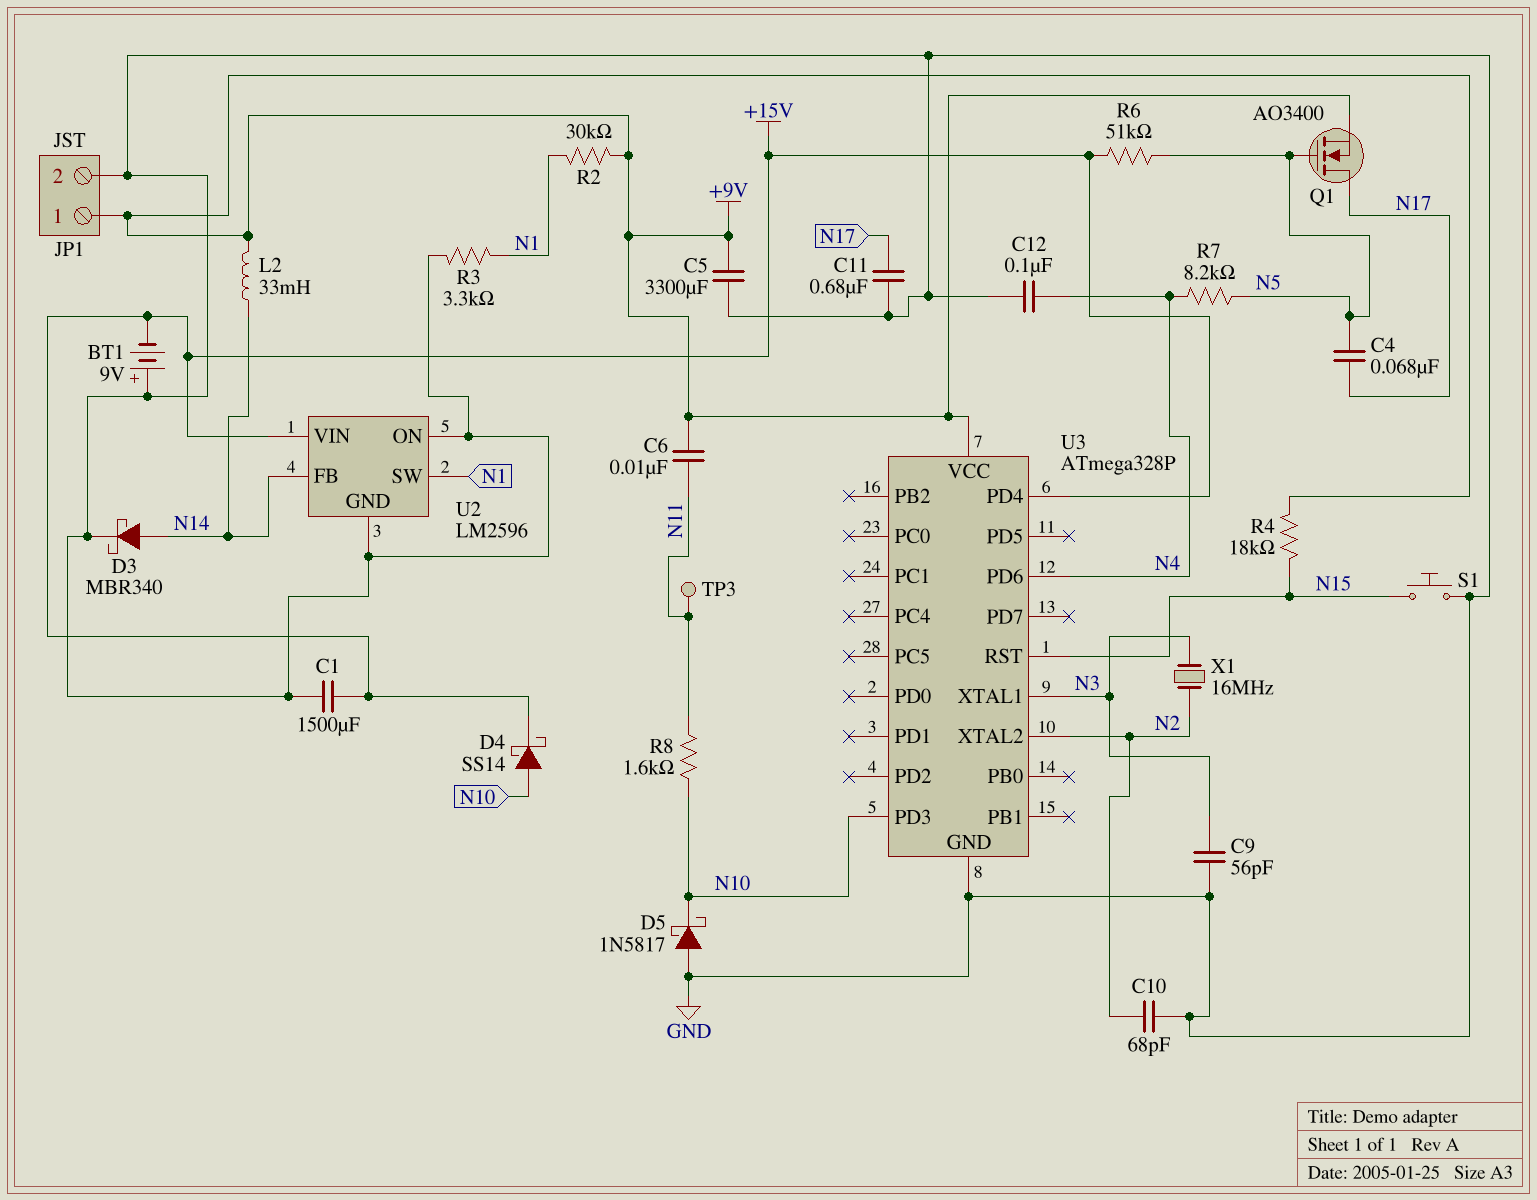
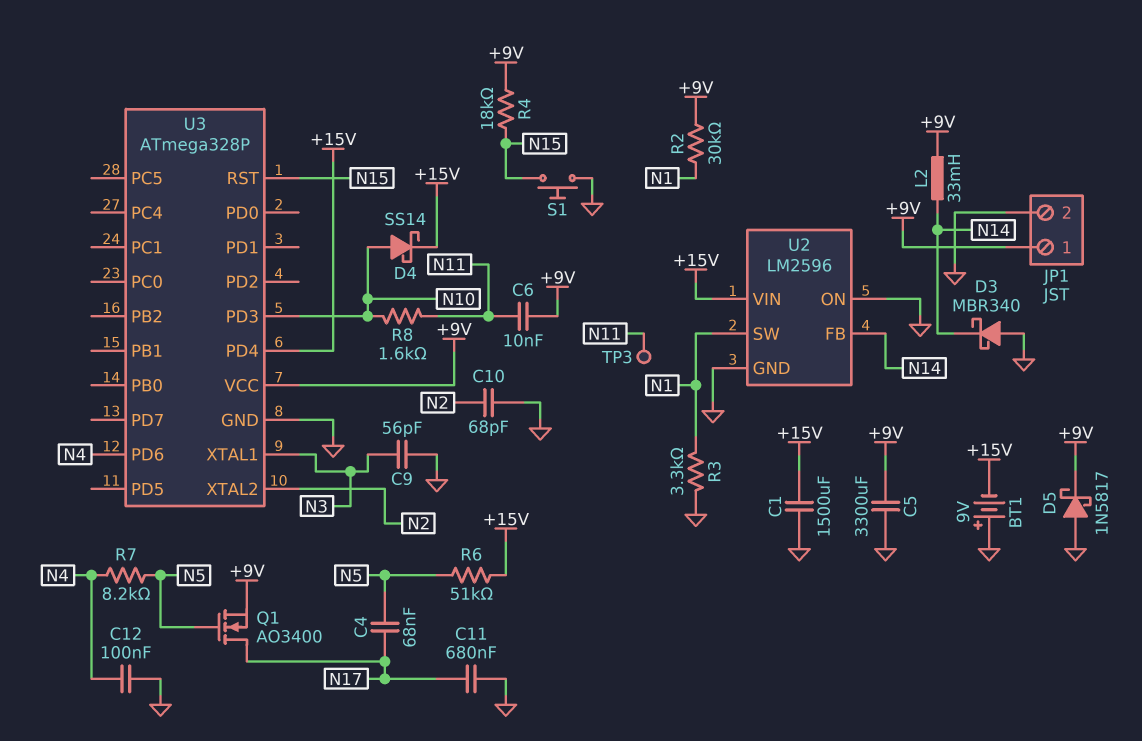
D3: schottky MBR340 (A N14, K GND) -> schottky MBR340 (A GND, K N14)
D5: schottky 1N5817 (A GND, K N10) -> schottky 1N5817 (A GND, K +9V)
X1: 16MHz (N2, N3) -> none

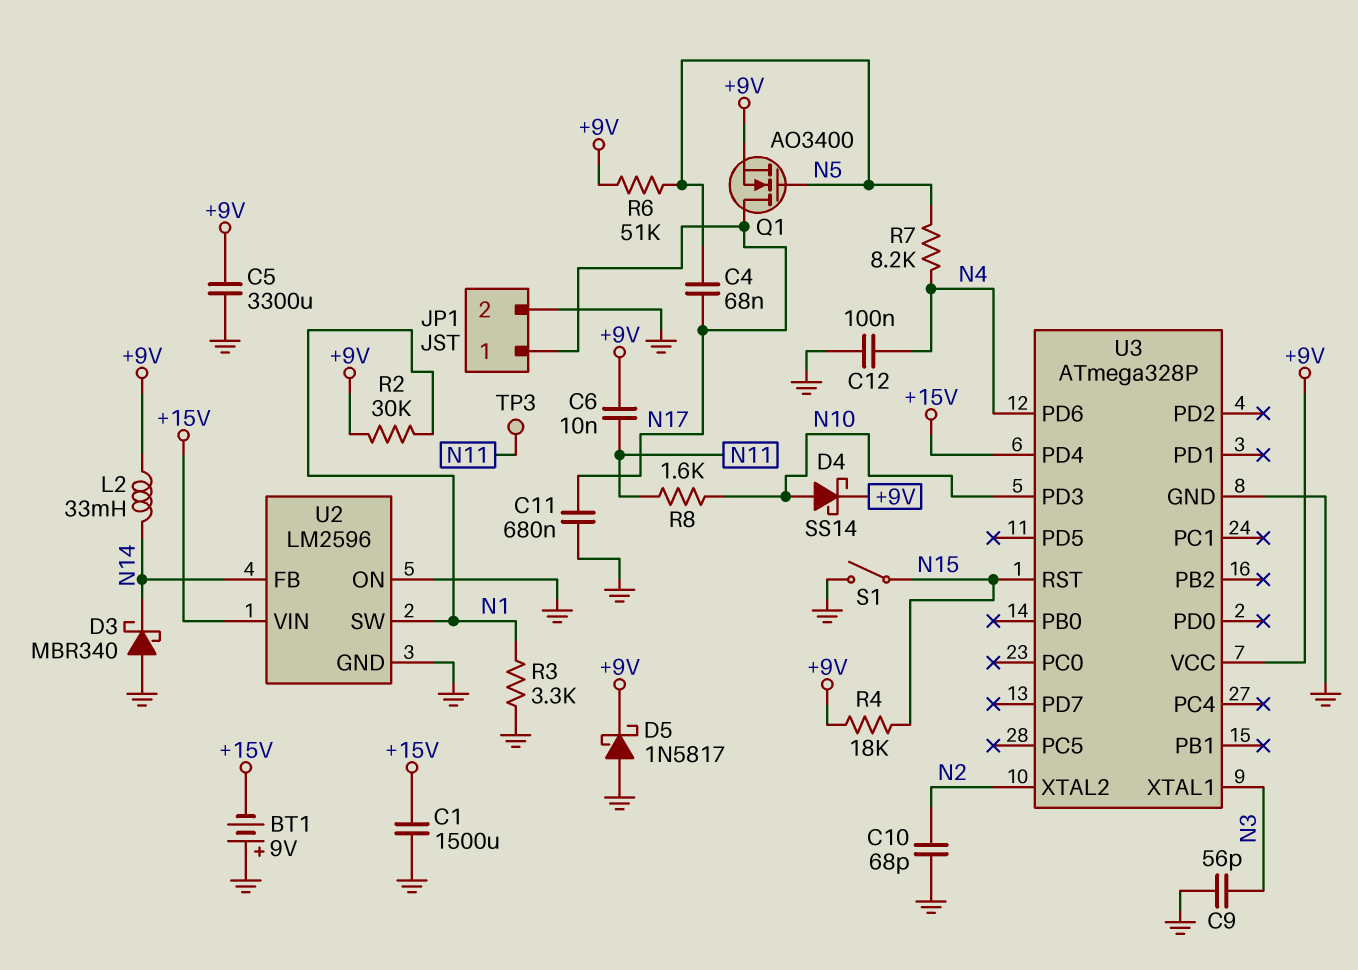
D4: schottky SS14 (A N10, K +15V) -> schottky SS14 (A N10, K +9V)
JP1 pin 1: +9V -> N17
R6: 51k (+15V, N5) -> 51k (+9V, N5)
S1: button (GND, N15) -> switch (GND, N15)

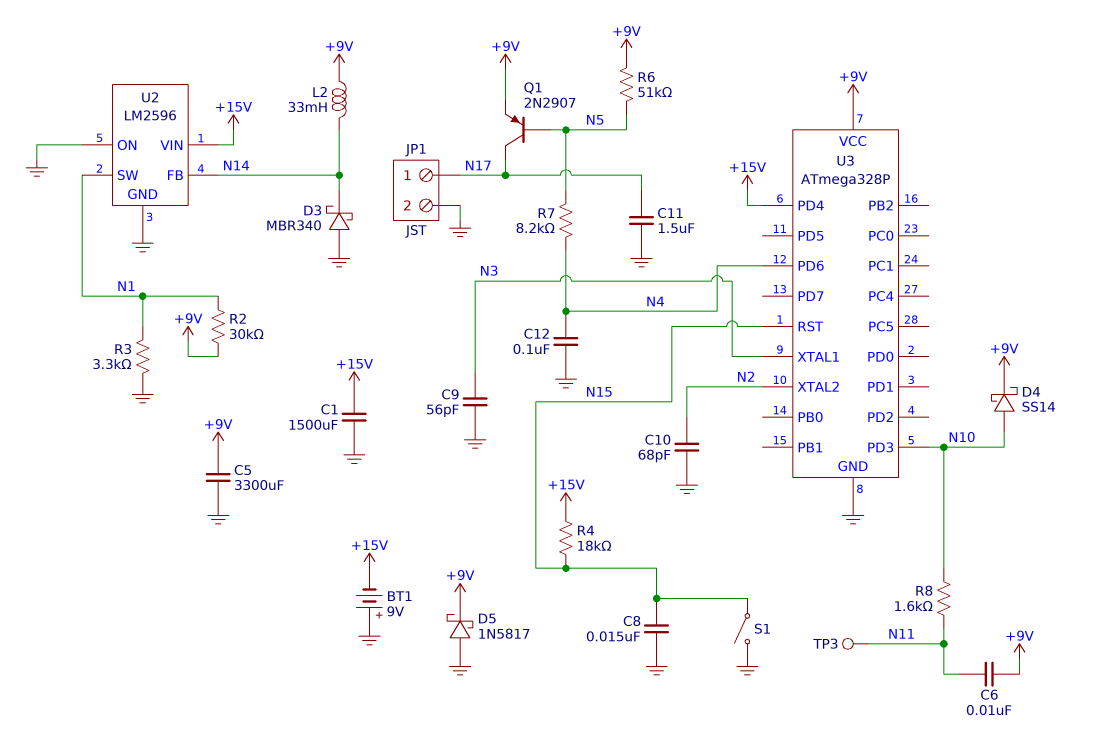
C4: 68nF (N5, N17) -> none
C8: none -> 15nF (GND, N15)
C11: 680nF (GND, N17) -> 1.5uF (GND, N17)
Q1: NMOS AO3400 (G N5, D N17, S +9V) -> PNP 2N2907 (B N5, C N17, E +9V)
R4: 18k (+9V, N15) -> 18k (+15V, N15)

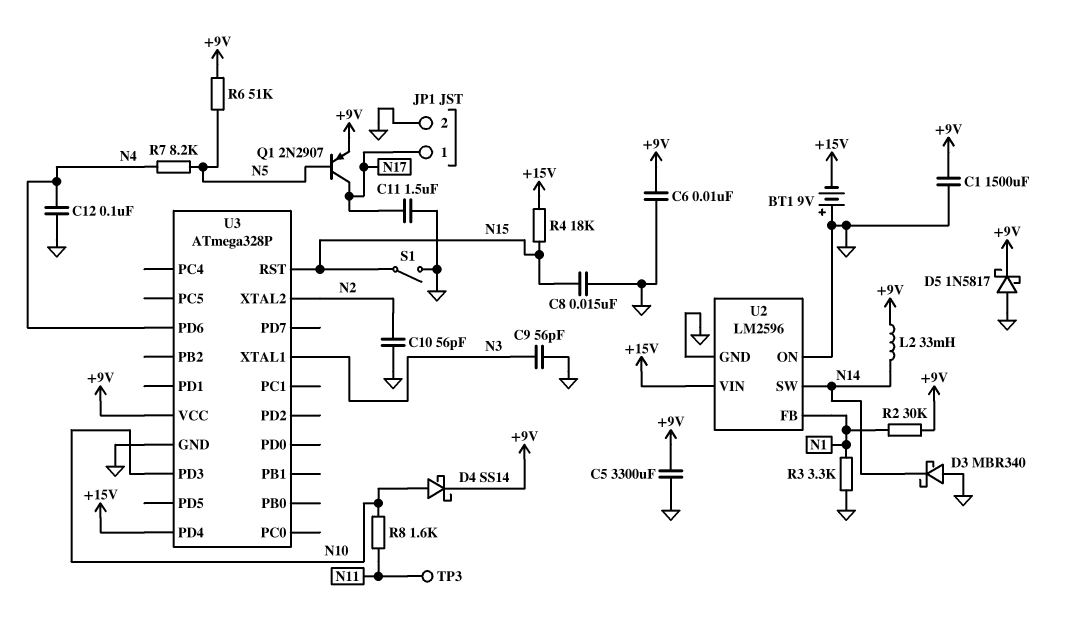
C1: 1500uF (+15V, GND) -> 1500uF (+9V, GND)
C6: 10nF (+9V, N11) -> 10nF (+9V, GND)
C10: 68pF (GND, N2) -> 56pF (GND, N2)
U2 pin FB: N14 -> N1
U2 pin SW: N1 -> N14

